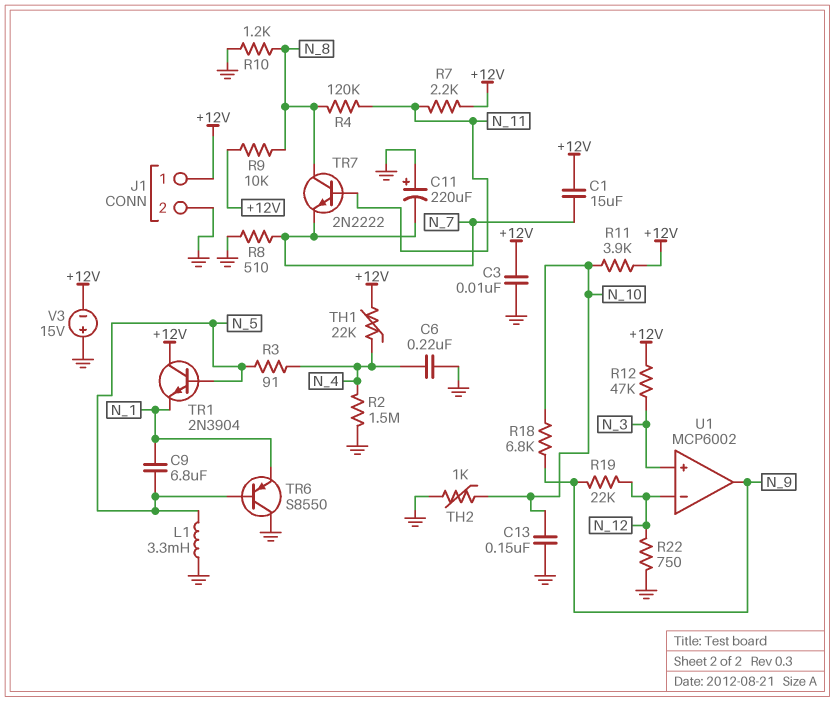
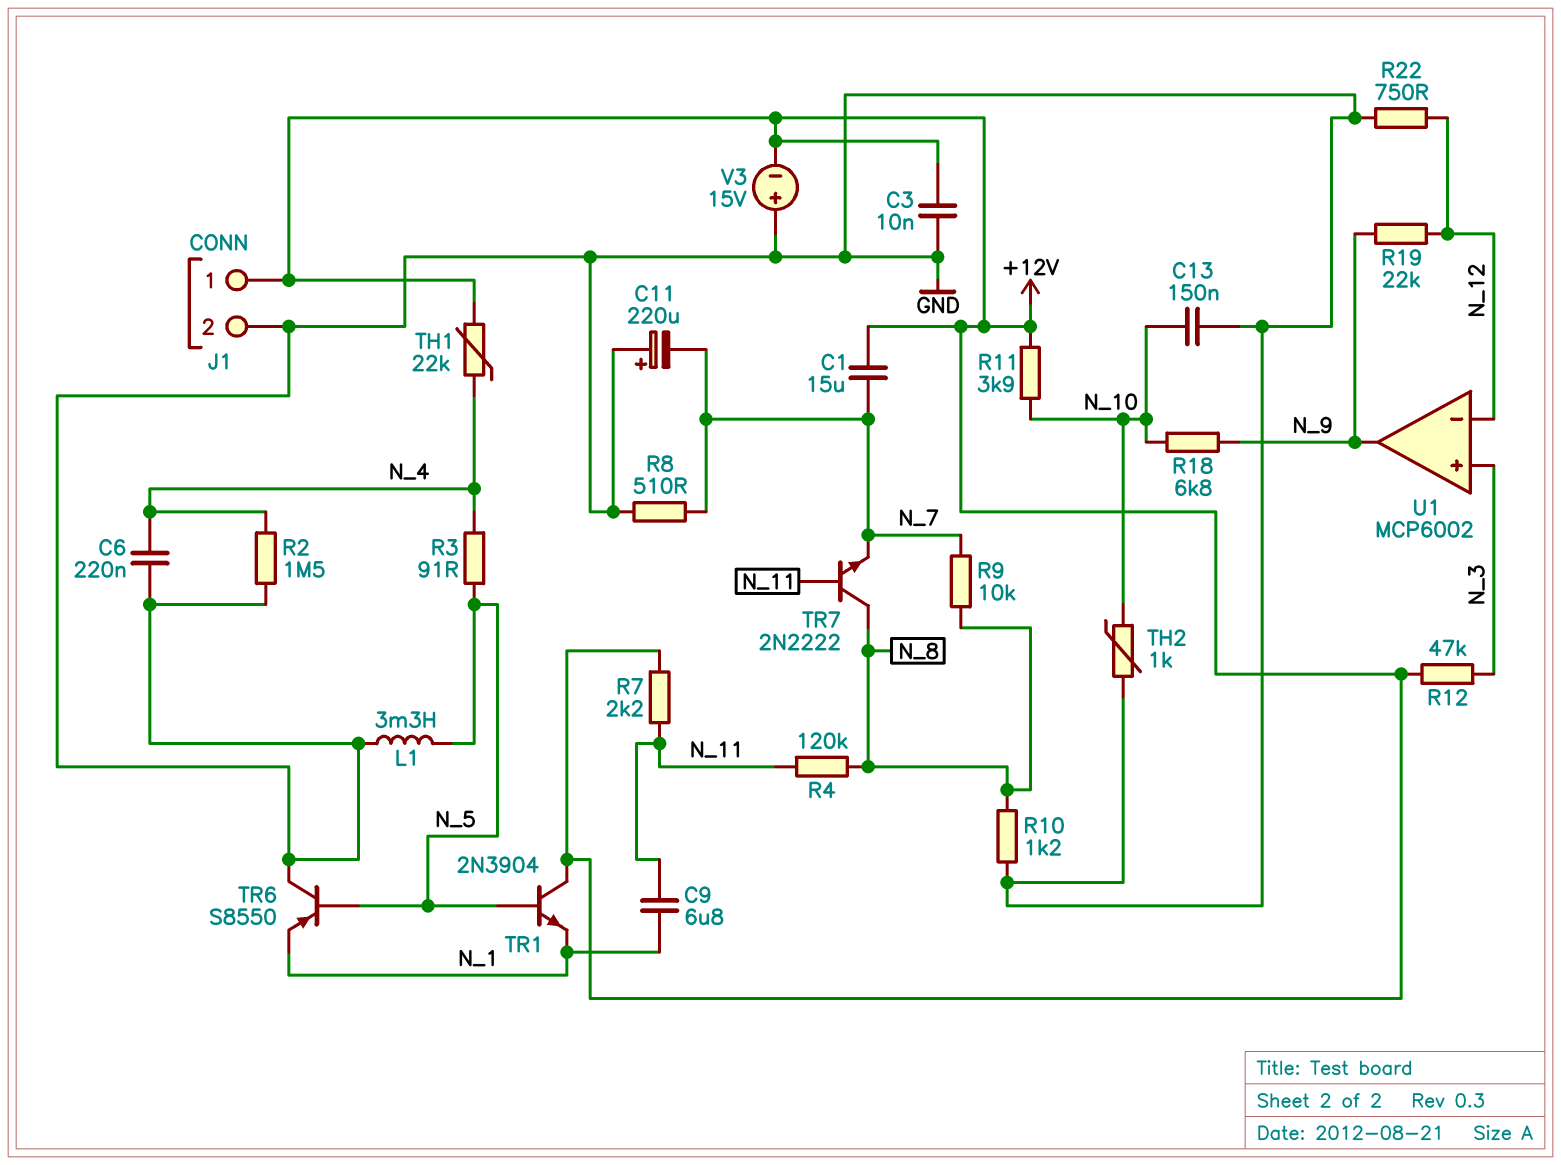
C9: 6.8uF (N_1, N_5) -> 6.8uF (N_1, N_11)
R9: 10k (+12V, N_8) -> 10k (N_7, N_8)

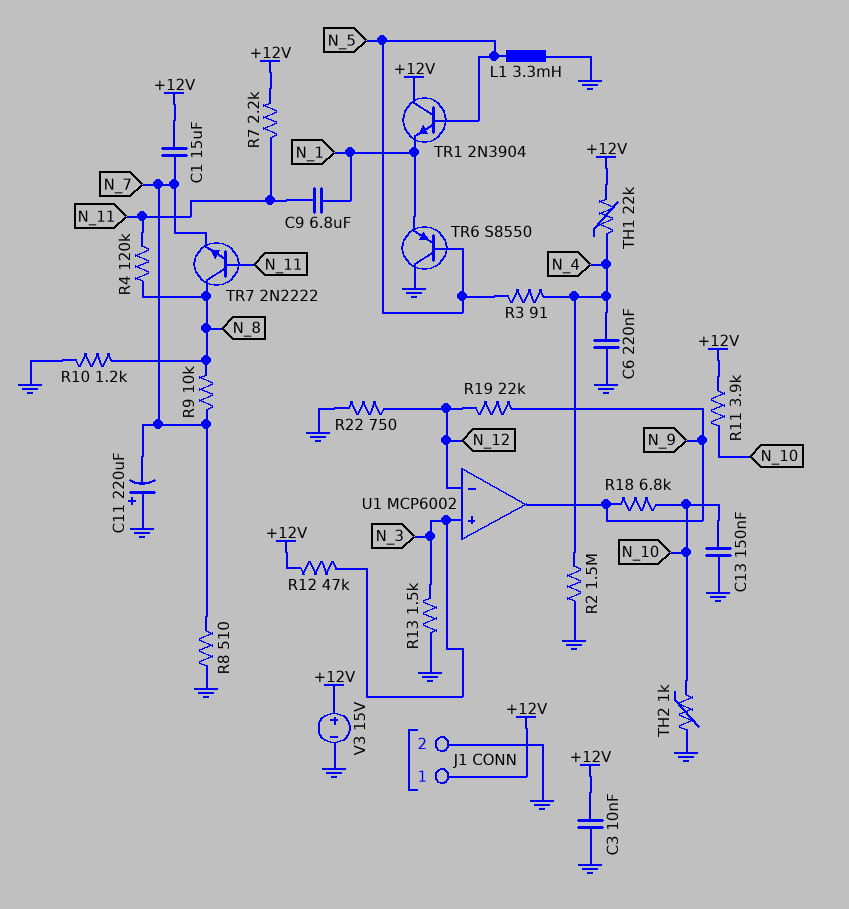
R13: none -> 1.5k (GND, N_3)
V3: 15V (plus GND, minus +12V) -> 15V (plus +12V, minus GND)

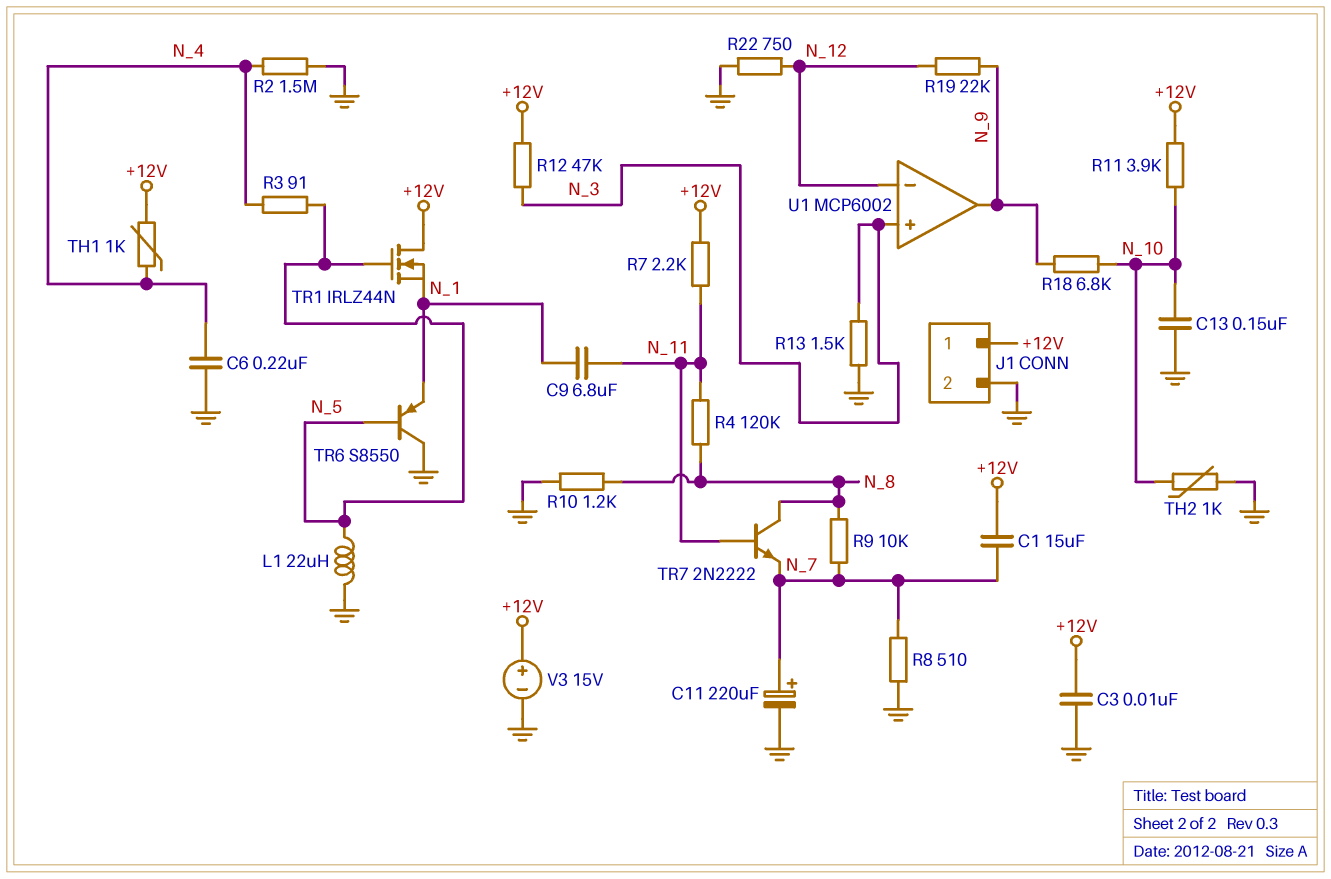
C11: 220uF (plus GND, minus N_7) -> 220uF (plus N_7, minus GND)
L1: 3.3mH (GND, N_5) -> 22uH (GND, N_5)
TH1: 22k (+12V, N_4) -> 1k (+12V, N_4)
TR1: NPN 2N3904 (B N_5, C +12V, E N_1) -> NMOS IRLZ44N (G N_5, D +12V, S N_1)

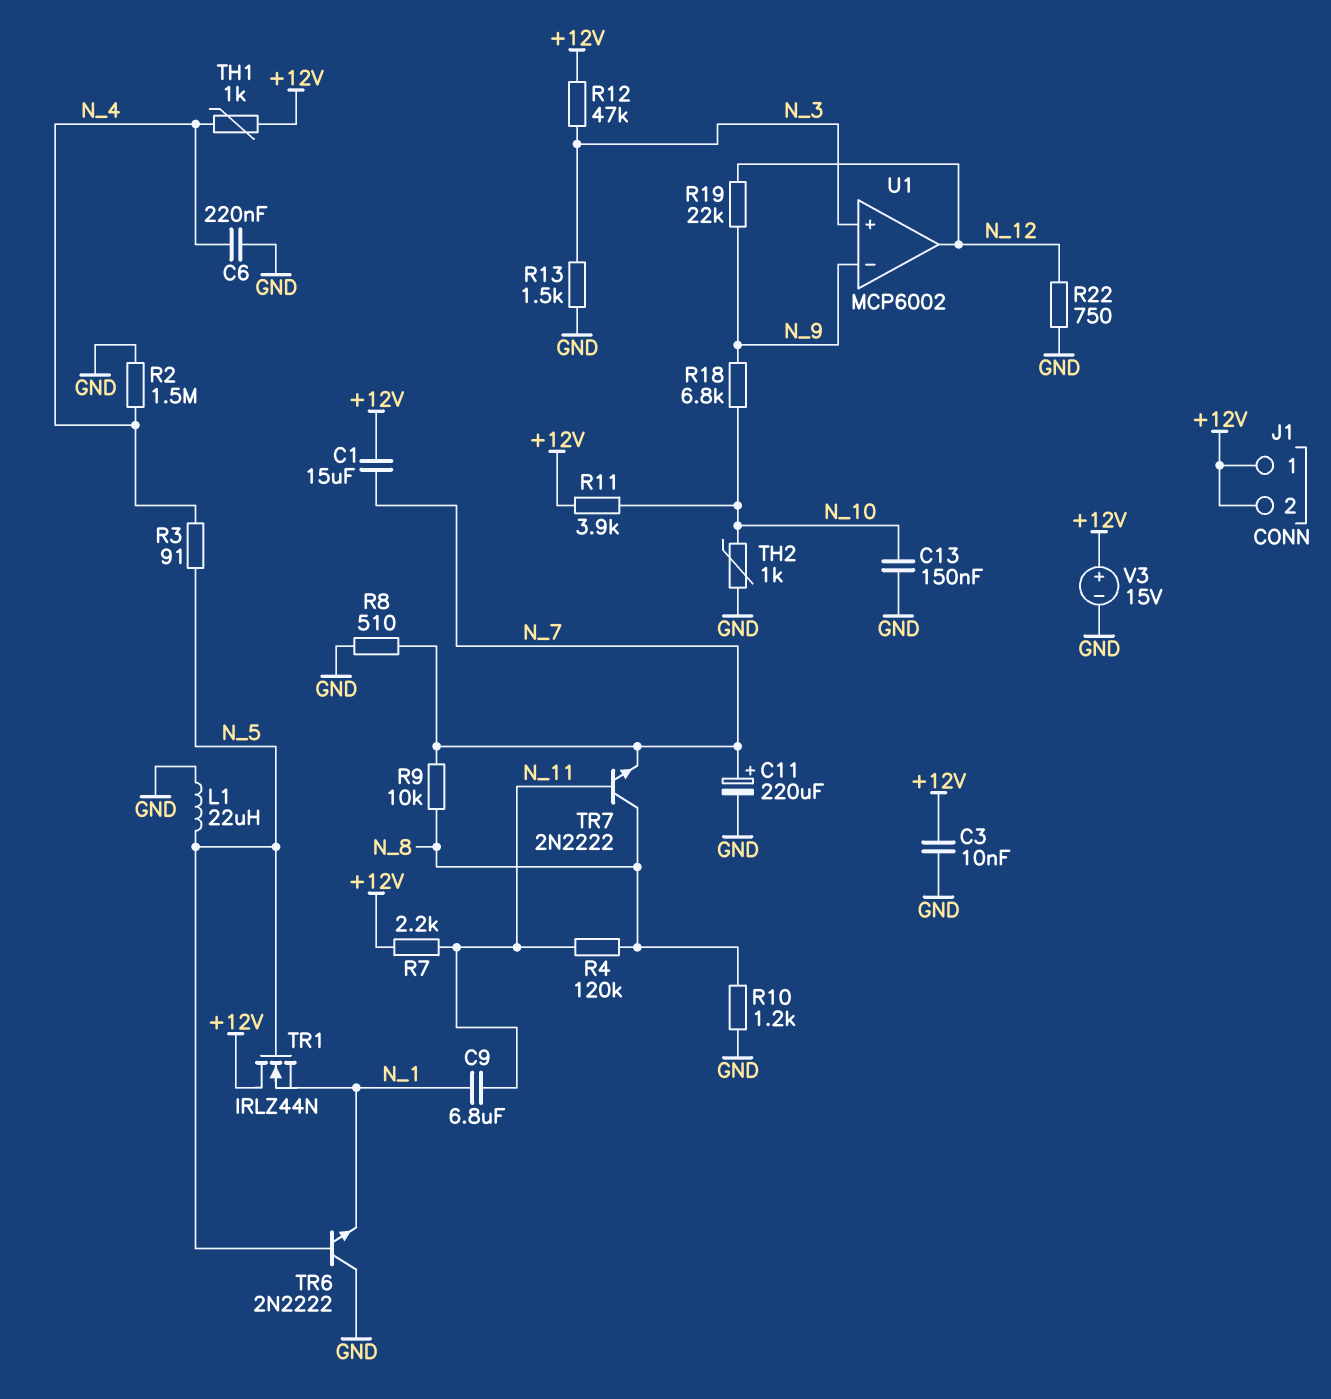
J1 pin 2: GND -> +12V
TR6: PNP S8550 (B N_5, C GND, E N_1) -> NPN 2N2222 (B N_5, C GND, E N_1)
U1 pin in-: N_12 -> N_9
U1 pin out: N_9 -> N_12

